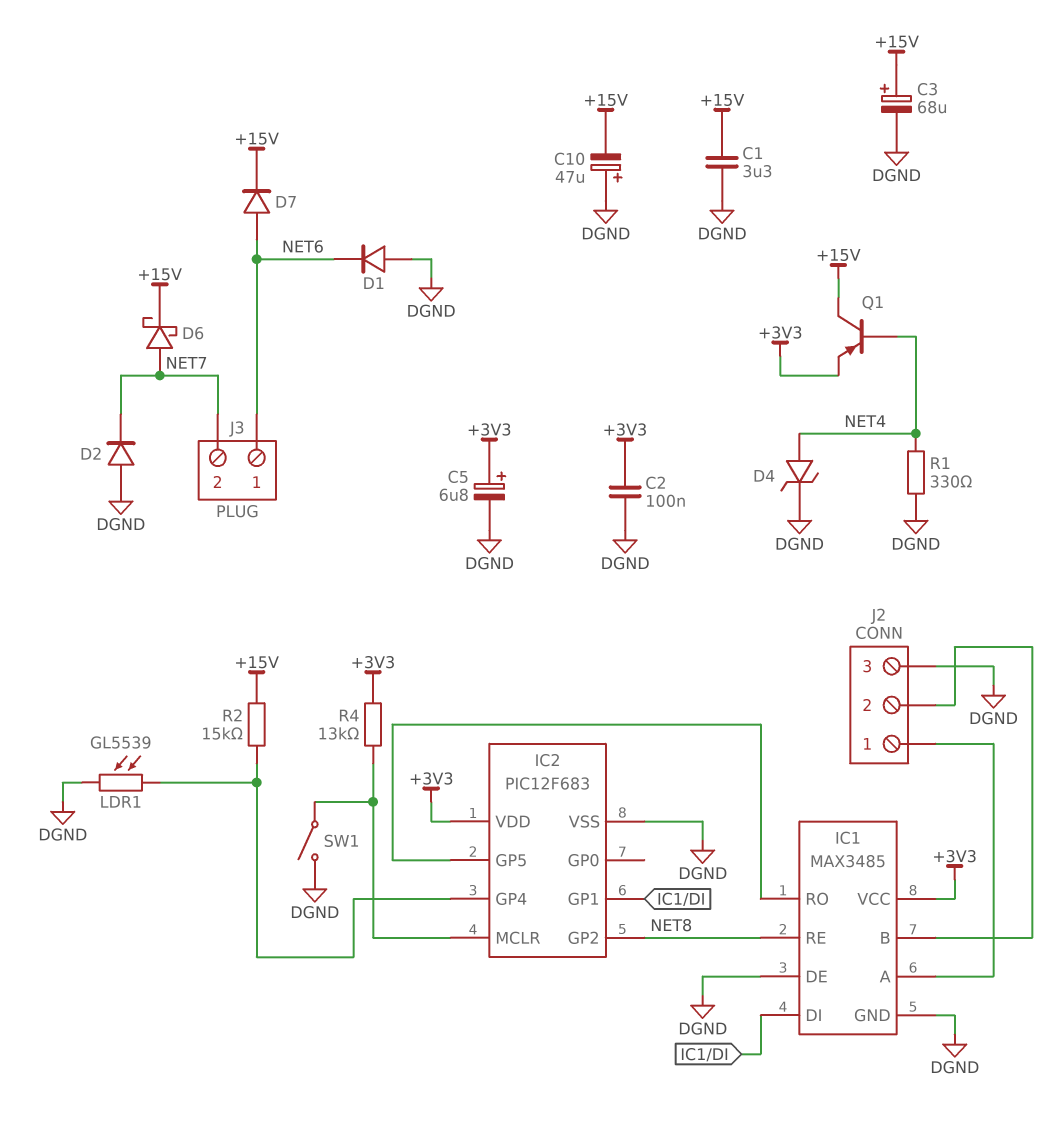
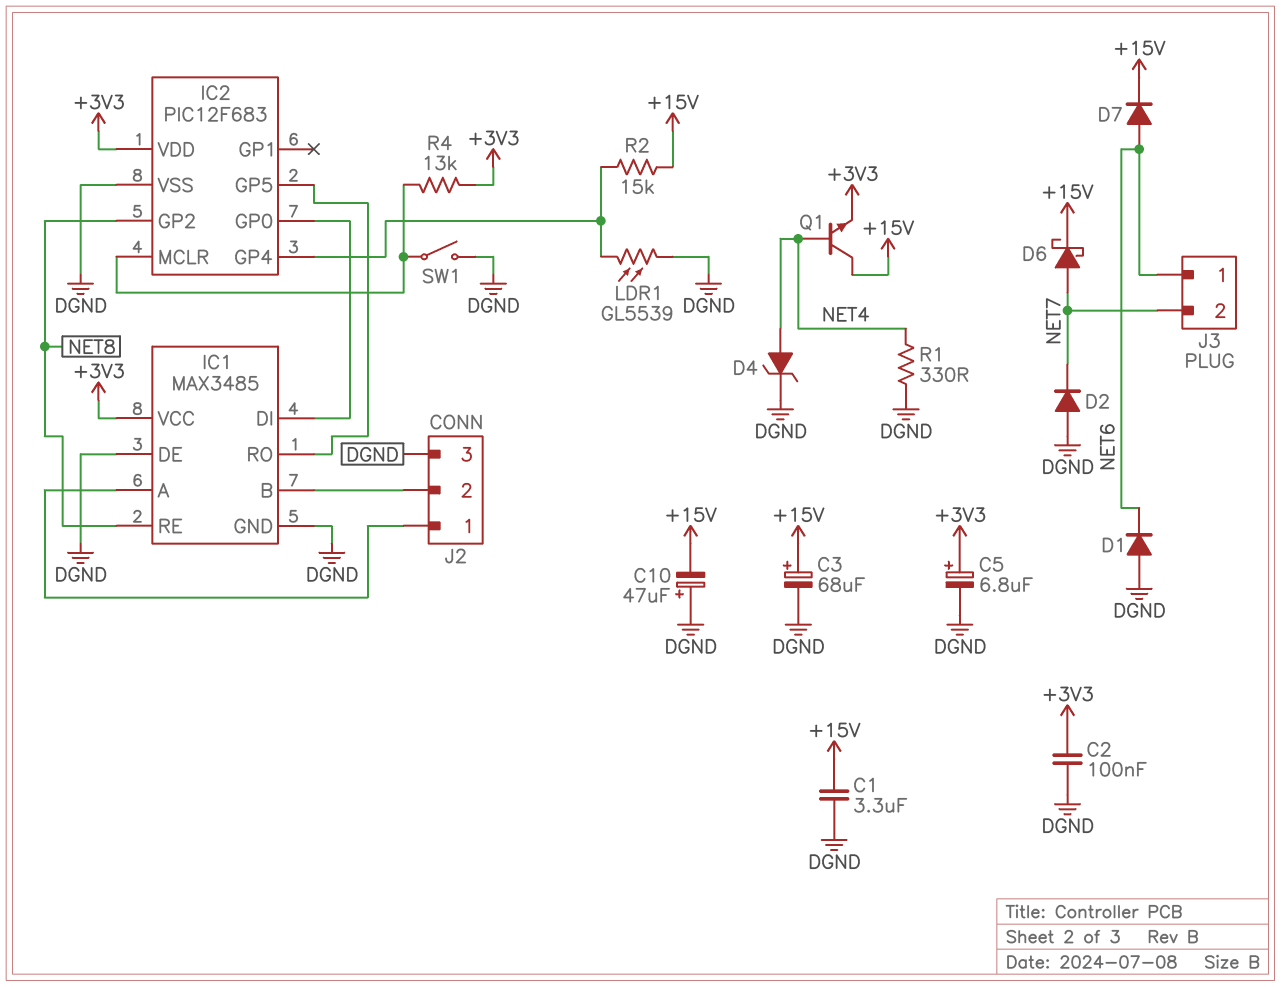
IC2 pin GP0: none -> IC1/DI
IC2 pin GP1: IC1/DI -> none
Q1: PNP (B NET4, C +15V, E +3V3) -> NPN (B NET4, C +15V, E +3V3)

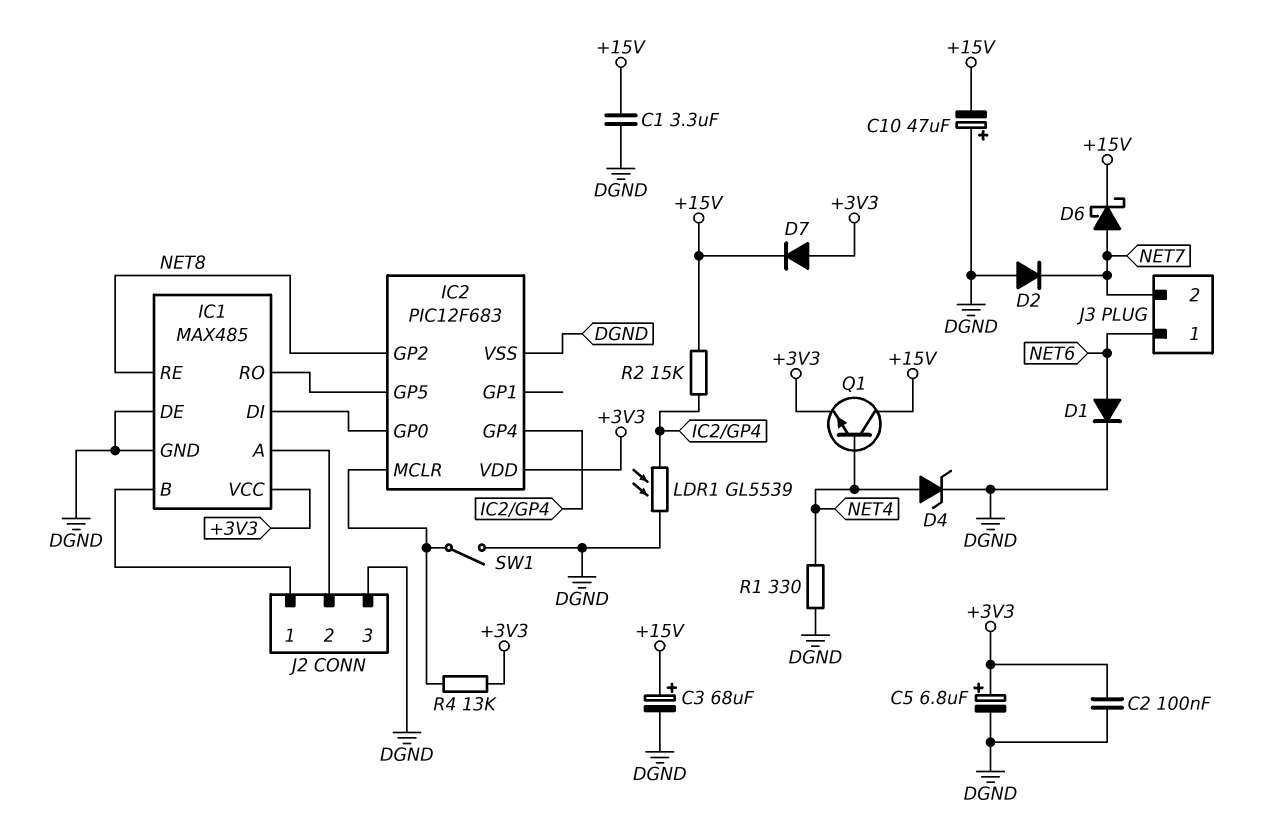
D1: diode (A DGND, K NET6) -> diode (A NET6, K DGND)
D7: diode (A NET6, K +15V) -> diode (A +3V3, K +15V)
IC1: MAX3485 -> MAX485
J2 pin 1: IC1/A -> IC1/B
J2 pin 2: IC1/B -> IC1/A

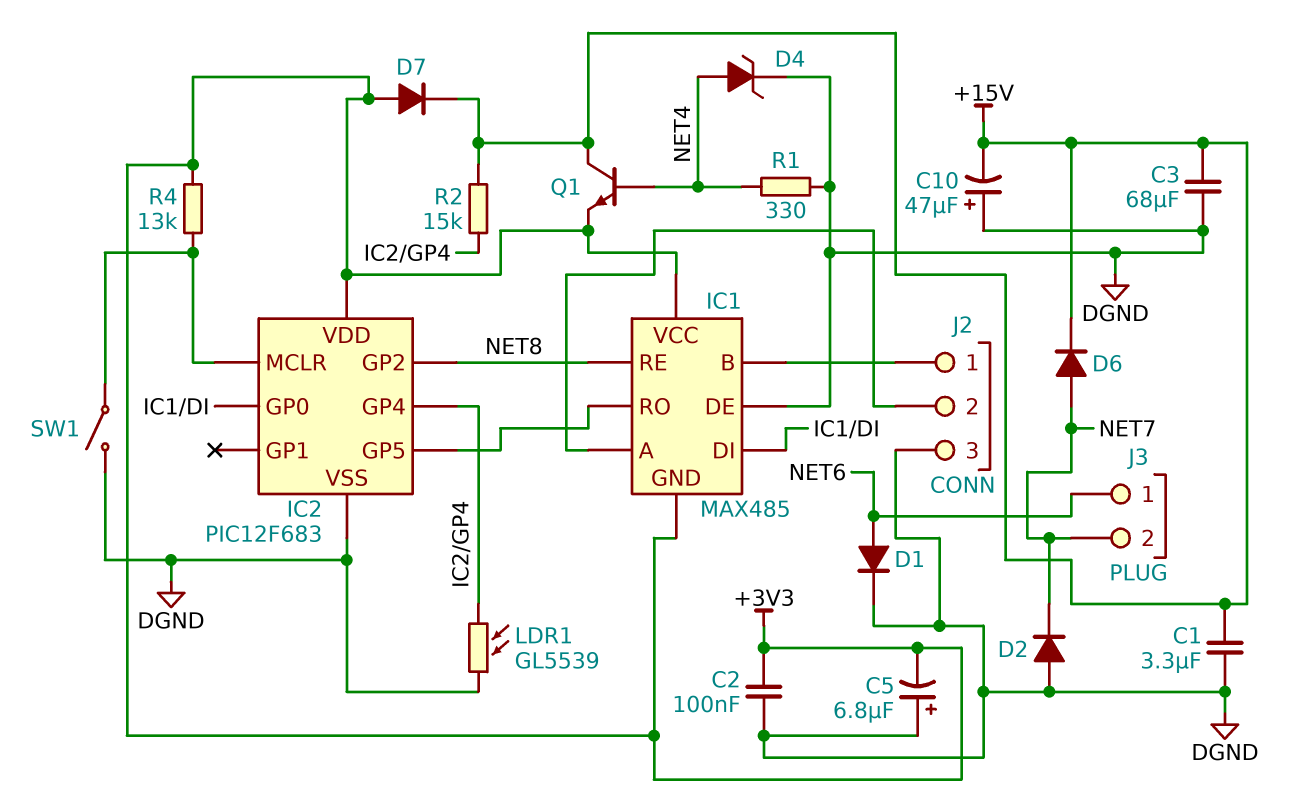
C3: 68uF (plus +15V, minus DGND) -> 68uF (+15V, DGND)
C5: 6.8uF (plus +3V3, minus DGND) -> 6.8uF (plus DGND, minus +3V3)
D6: schottky (A NET7, K +15V) -> diode (A NET7, K +15V)
IC1 pin GND: DGND -> +3V3

